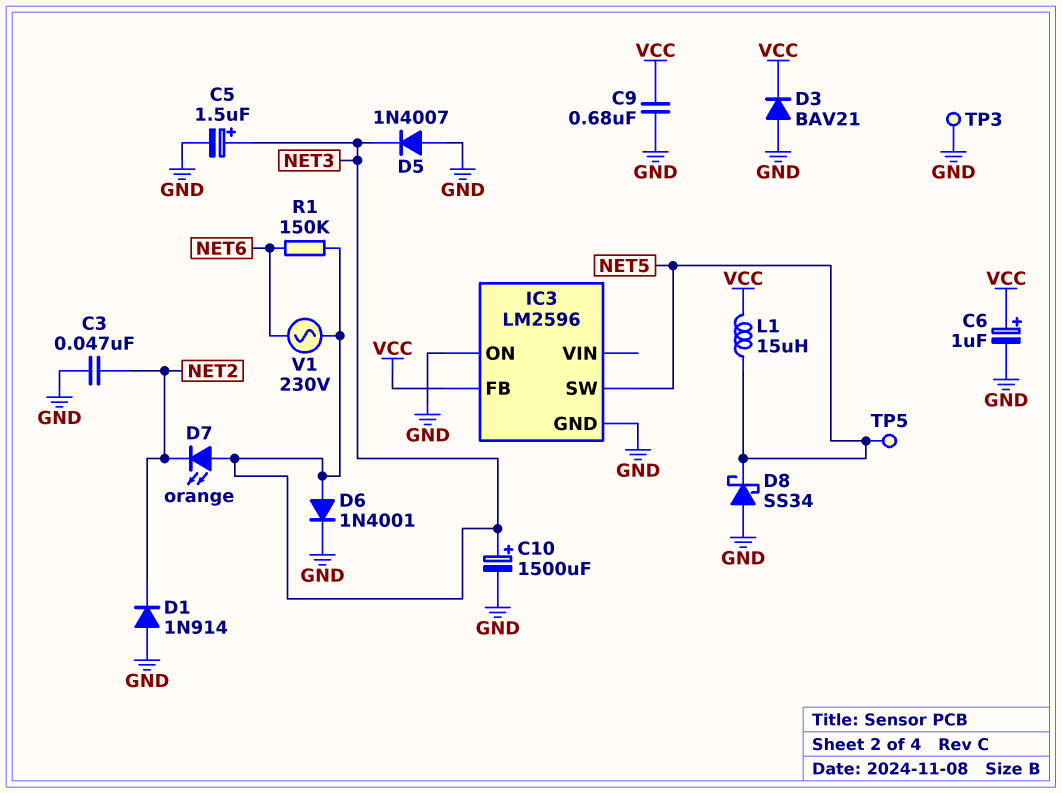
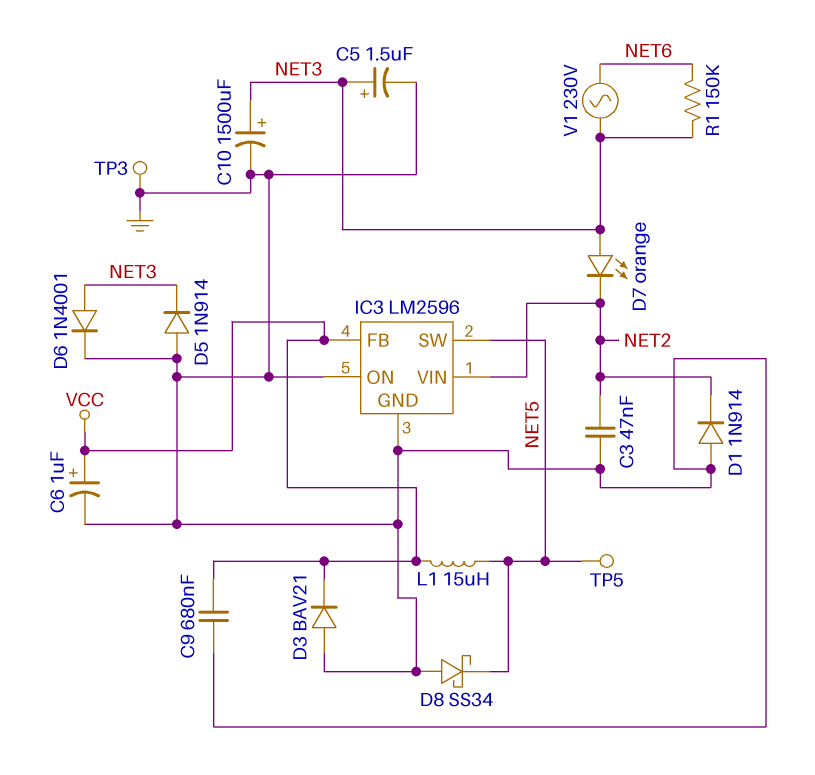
D5: diode 1N4007 (A GND, K NET3) -> diode 1N914 (A GND, K NET3)
IC3 pin VIN: none -> NET2

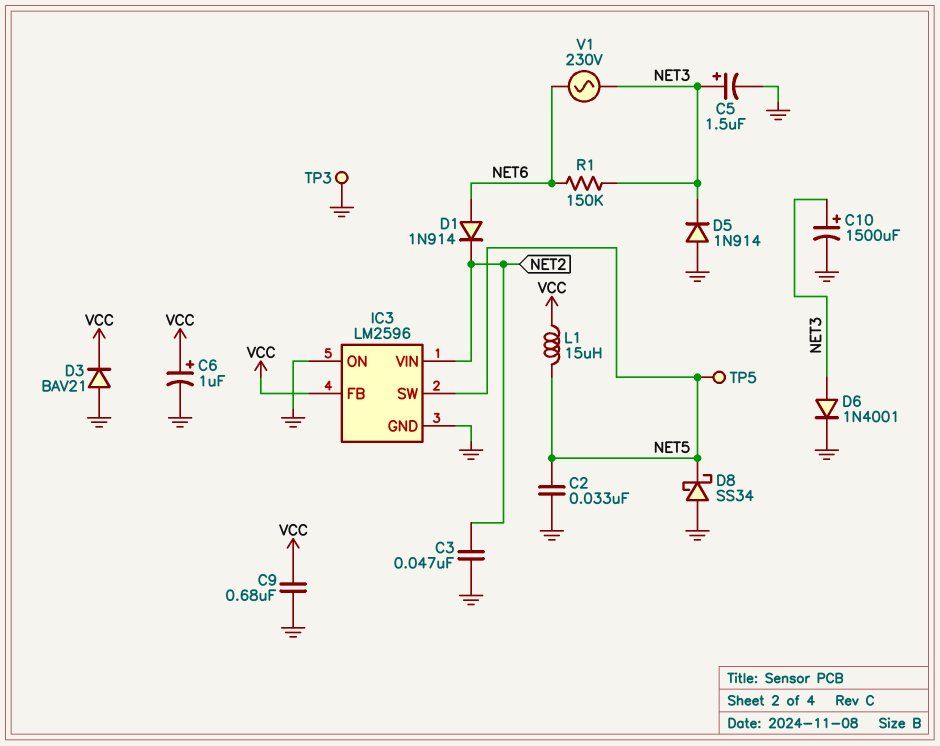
C2: none -> 33nF (GND, NET5)
D1: diode 1N914 (A GND, K NET2) -> diode 1N914 (A NET6, K NET2)
D7: LED orange (A NET3, K NET2) -> none

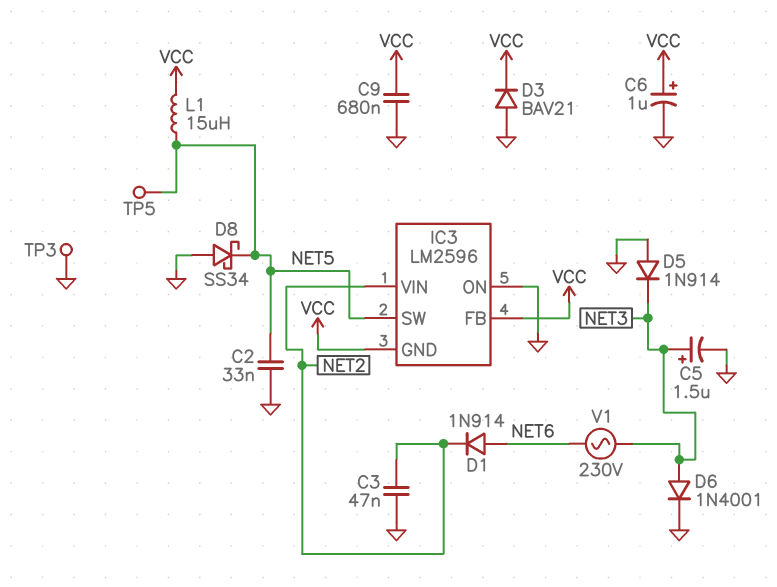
C10: 1500uF (plus NET3, minus GND) -> none
IC3 pin GND: GND -> VCC
R1: 150k (NET3, NET6) -> none

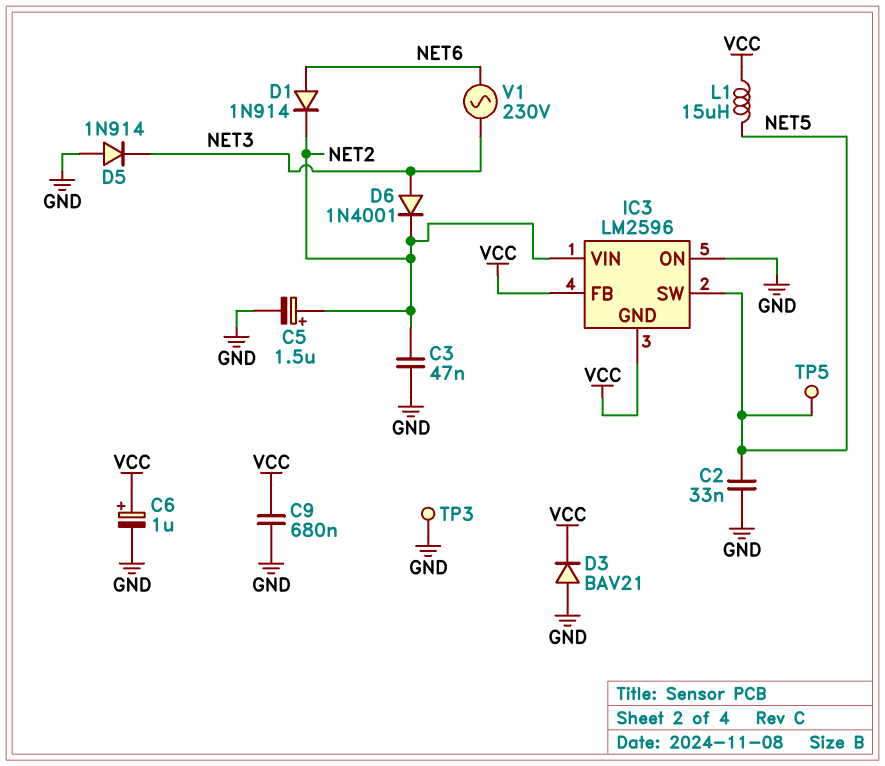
C5: 1.5uF (plus NET3, minus GND) -> 1.5uF (plus NET2, minus GND)
D6: diode 1N4001 (A NET3, K GND) -> diode 1N4001 (A NET3, K NET2)
D8: schottky SS34 (A GND, K NET5) -> none

